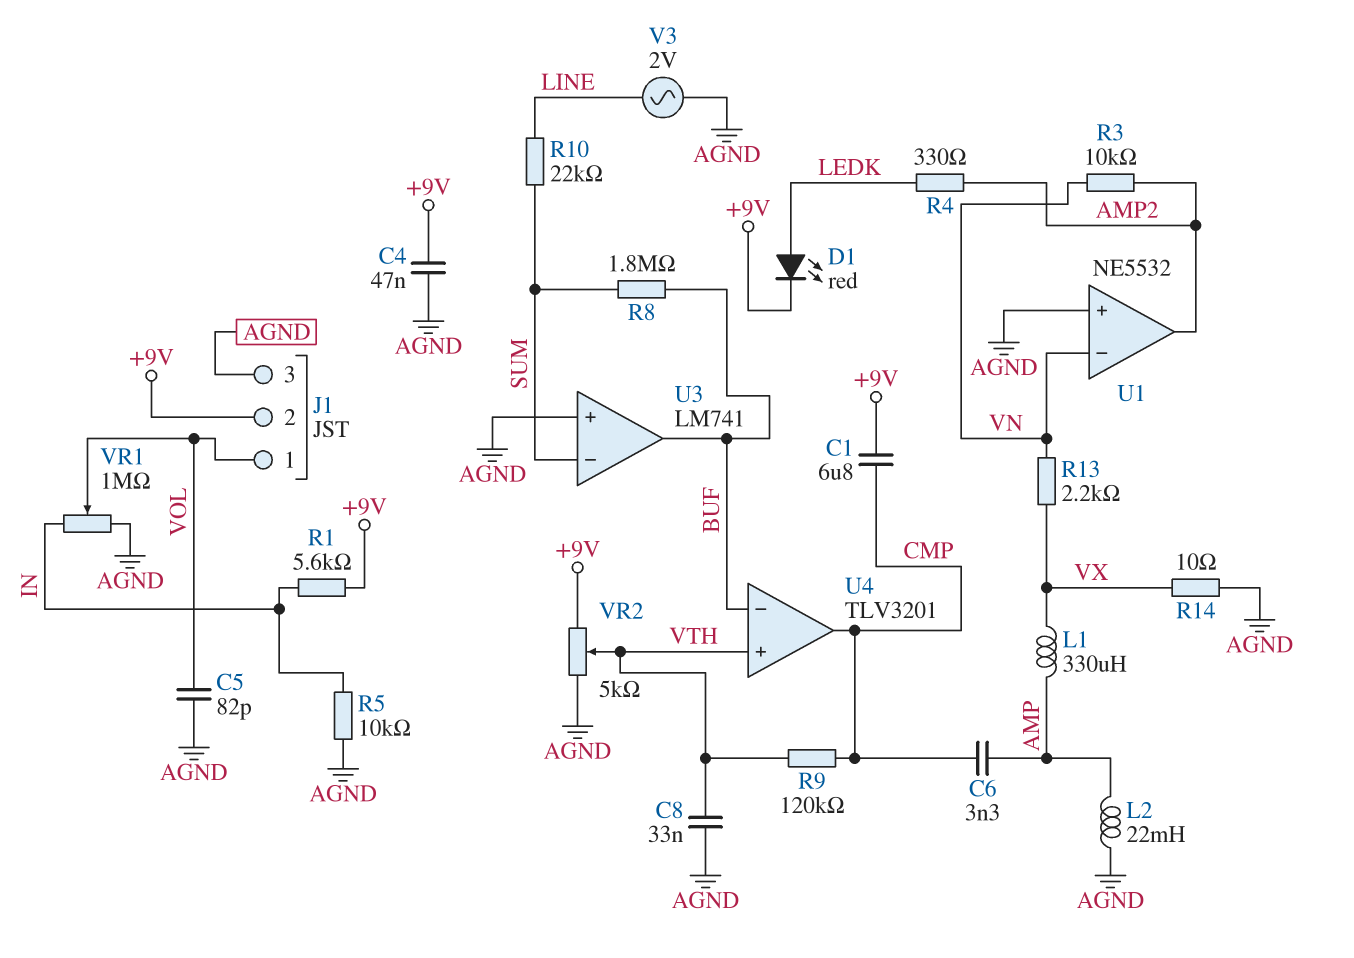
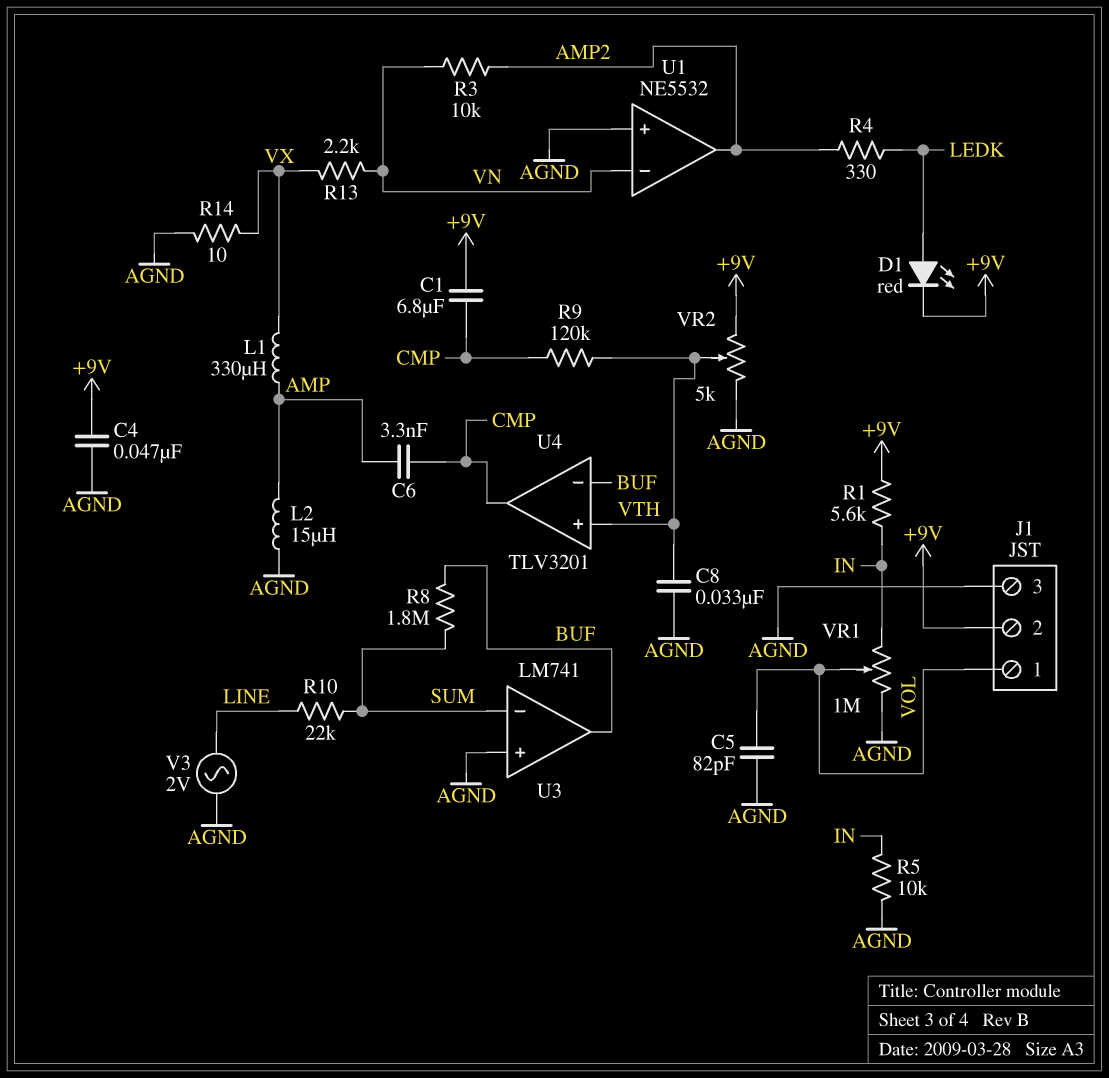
L2: 22mH (AGND, AMP) -> 15uH (AGND, AMP)

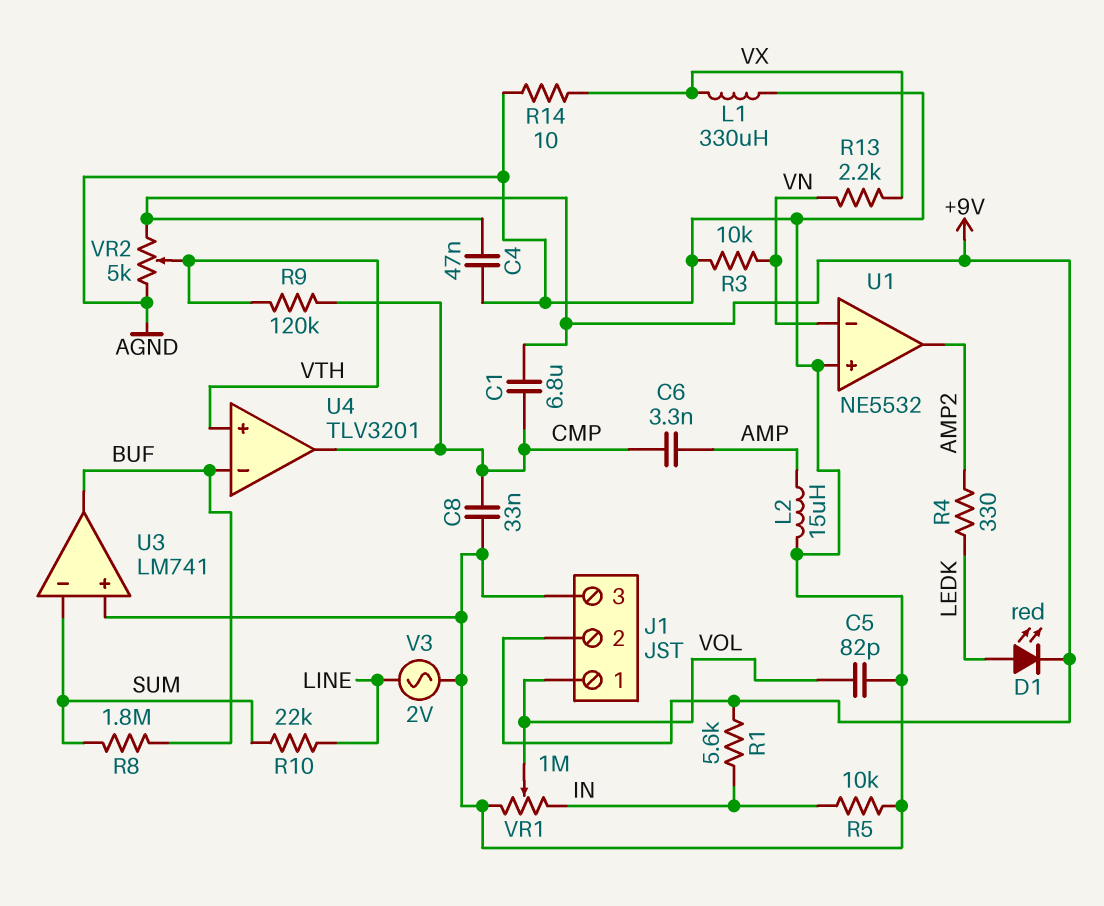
C8: 33nF (AGND, VTH) -> 33nF (AGND, CMP)
L1: 330uH (AMP, VX) -> 330uH (AGND, VX)
R3: 10k (AMP2, VN) -> 10k (AGND, VN)

